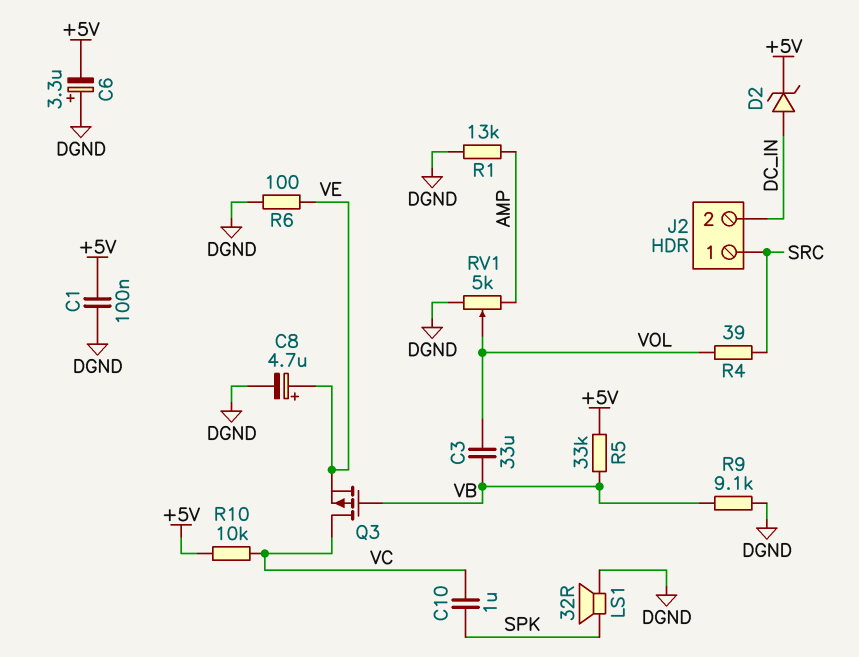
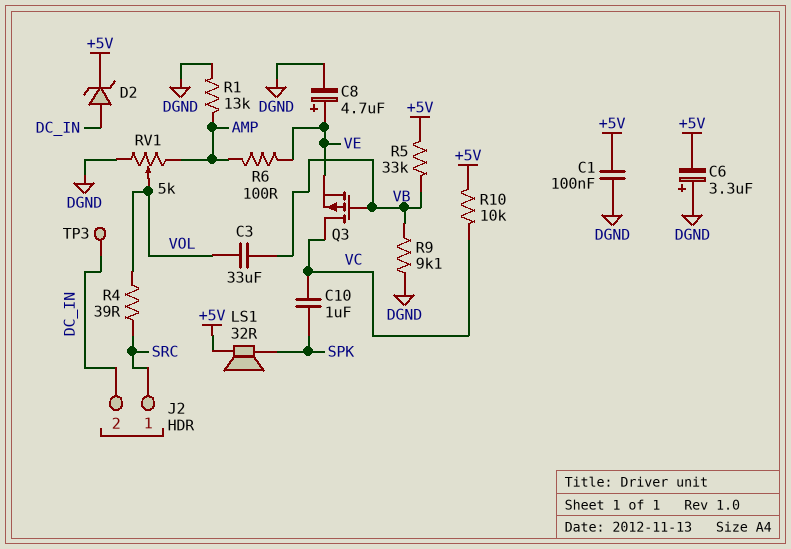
LS1: speaker 32R (DGND, SPK) -> speaker 32R (+5V, SPK)
R6: 100 (DGND, VE) -> 100 (AMP, VE)
TP3: none -> test point (DC_IN)

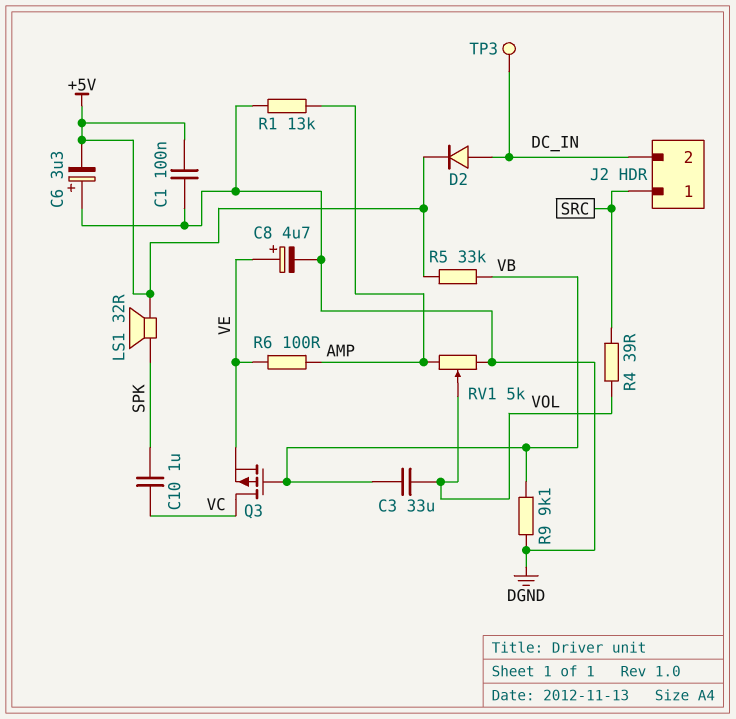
D2: zener (A DC_IN, K +5V) -> diode (A DC_IN, K +5V)
R10: 10k (+5V, VC) -> none

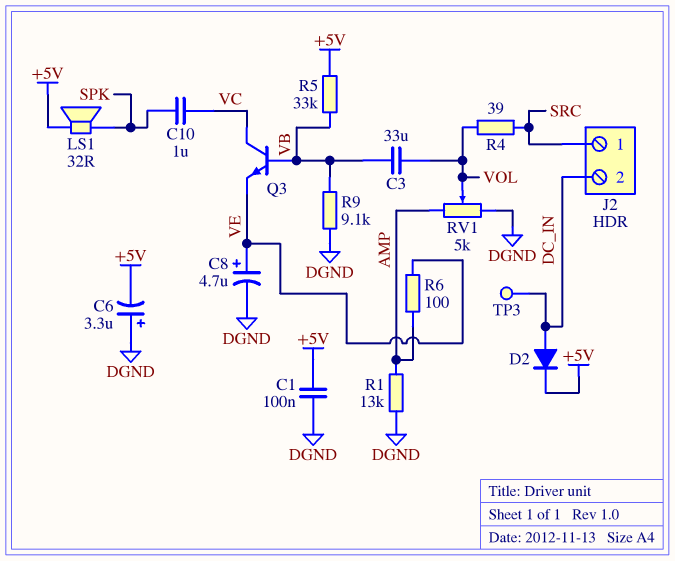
Q3: PMOS (G VB, D VC, S VE) -> NPN (B VB, C VC, E VE)

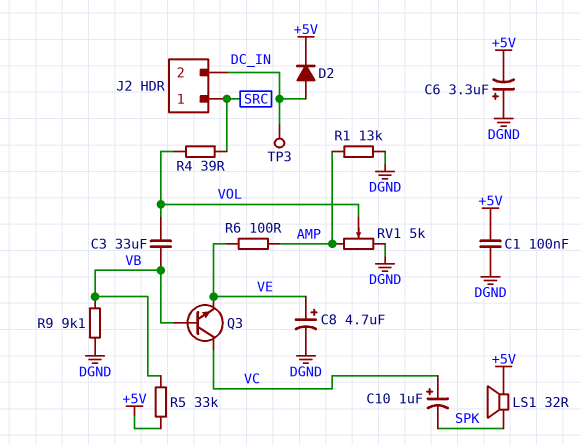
C10: 1uF (SPK, VC) -> 1uF (plus VC, minus SPK)

